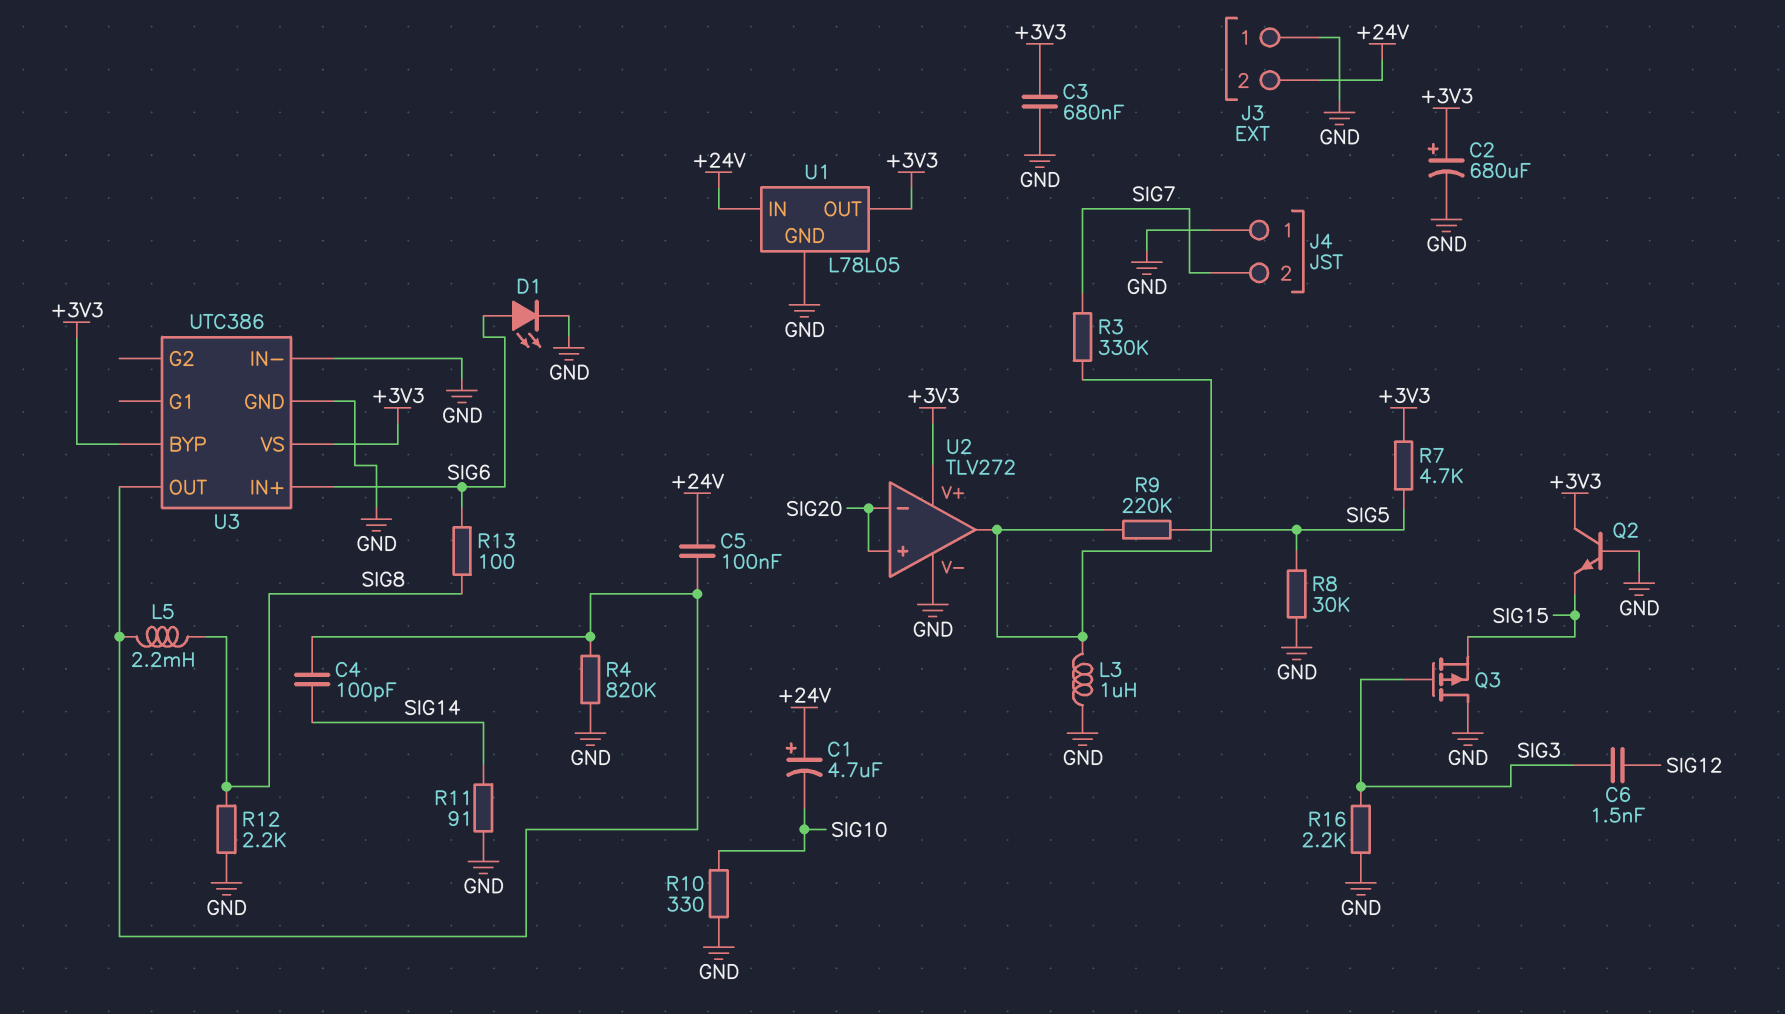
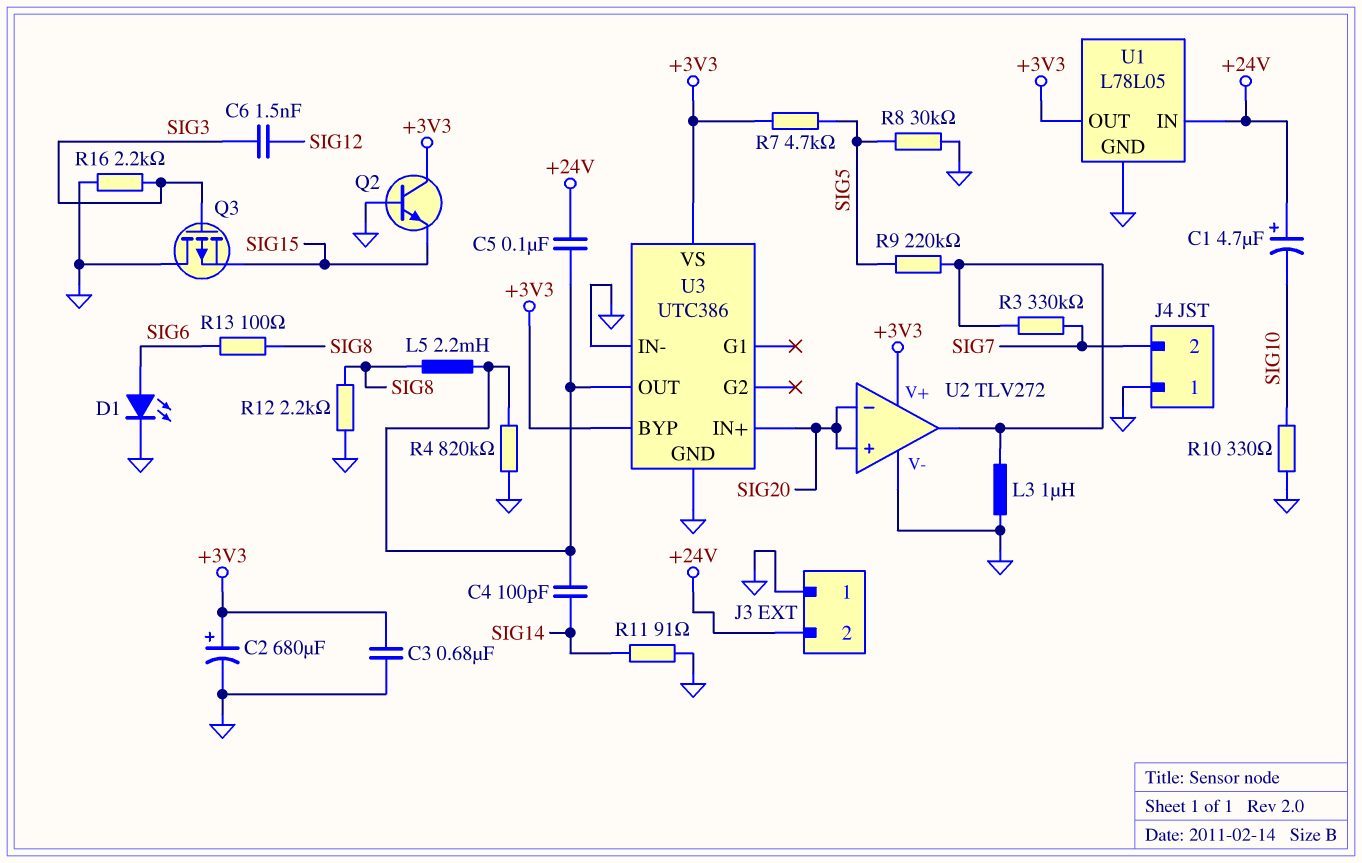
U3 pin IN+: SIG6 -> SIG20

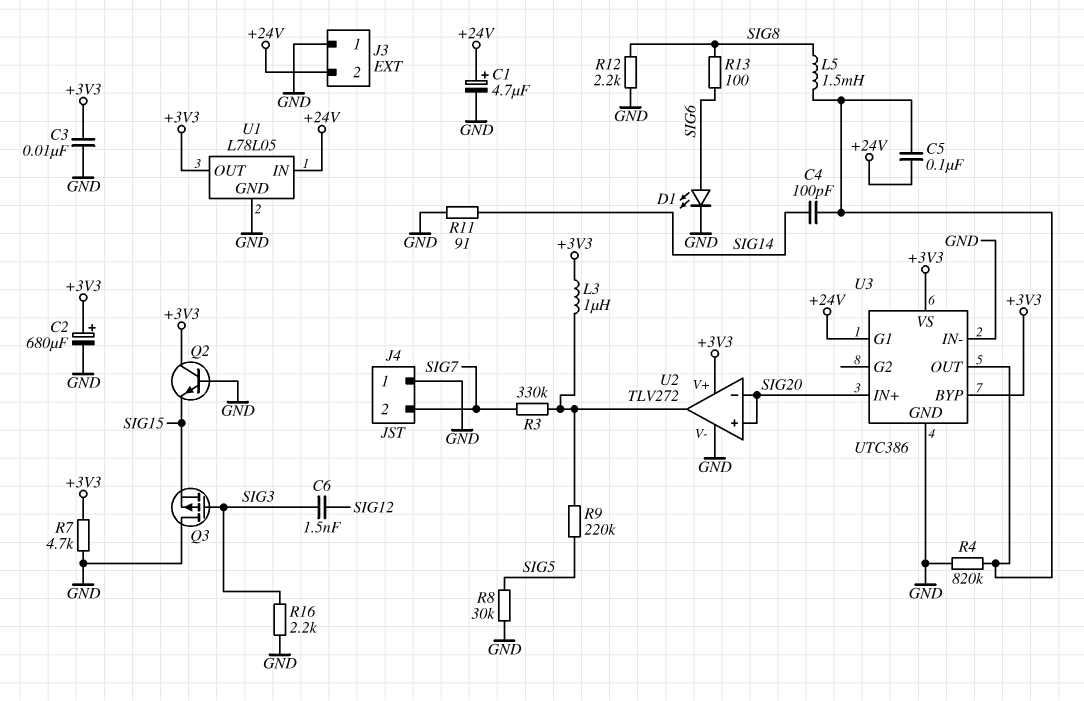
C1: 4.7uF (plus +24V, minus SIG10) -> 4.7uF (plus +24V, minus GND)
C3: 680nF (+3V3, GND) -> 10nF (+3V3, GND)
L3: 1uH (GND, U2/out) -> 1uH (+3V3, U2/out)
L5: 2.2mH (SIG8, U3/OUT) -> 1.5mH (SIG8, U3/OUT)
R7: 4.7k (+3V3, SIG5) -> 4.7k (+3V3, GND)
R10: 330 (GND, SIG10) -> none
U3 pin G1: none -> +24V

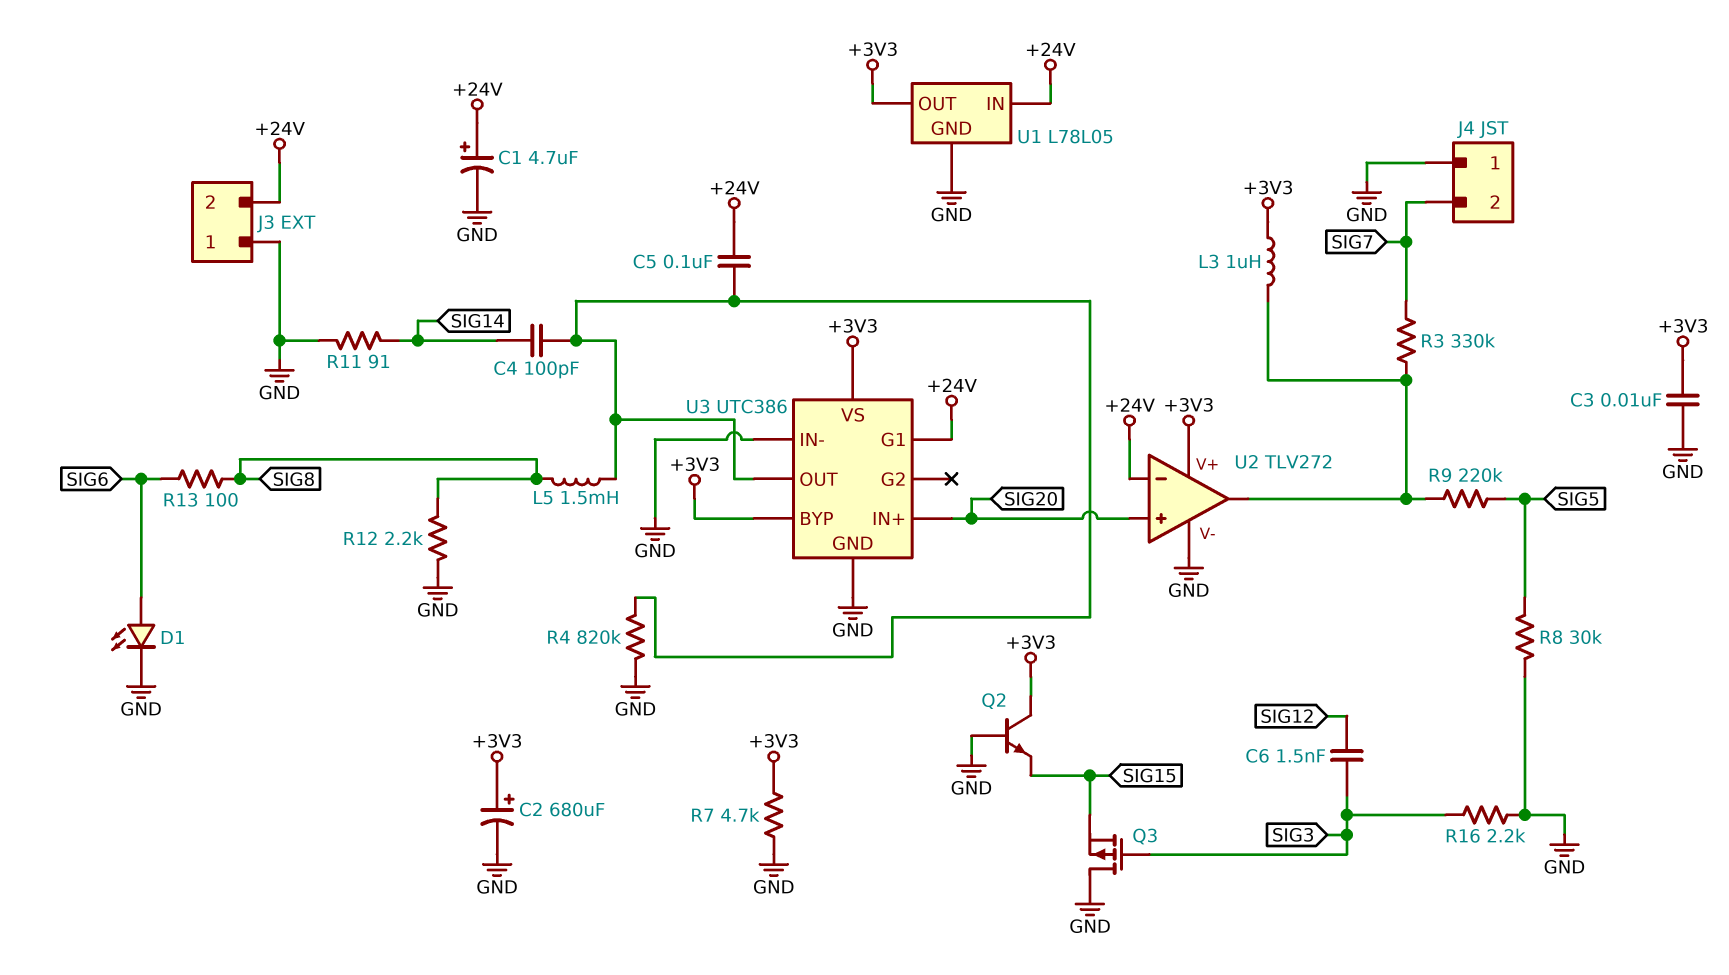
U2 pin in-: SIG20 -> +24V

